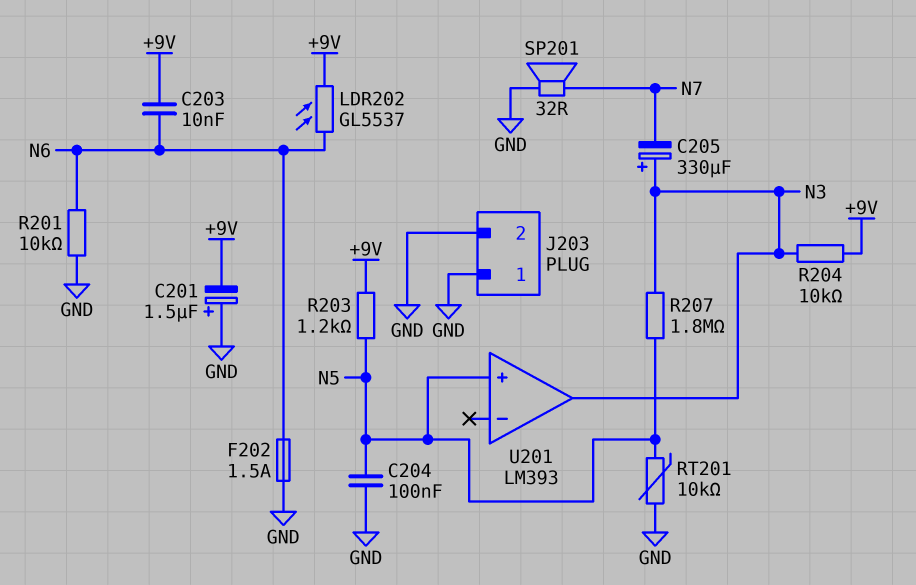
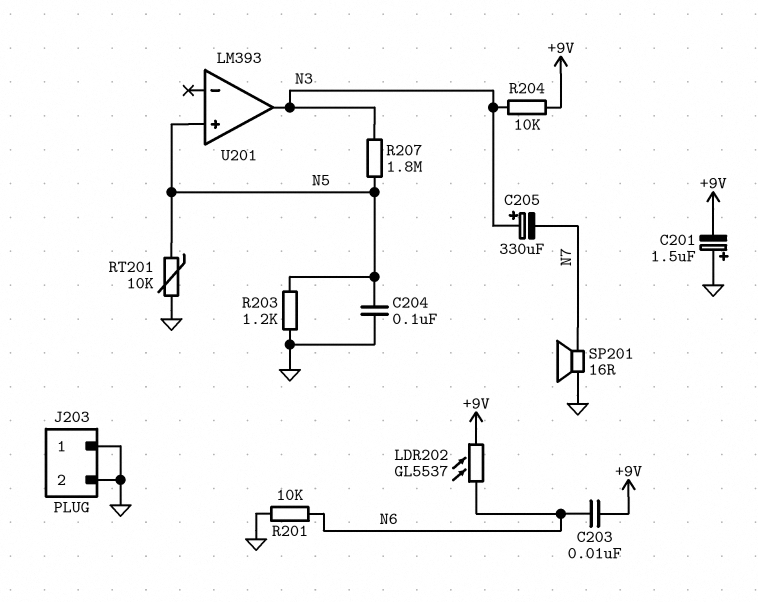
F202: 1.5A (GND, N6) -> none
R203: 1.2k (+9V, N5) -> 1.2k (GND, N5)
SP201: speaker 32R (GND, N7) -> speaker 16R (GND, N7)

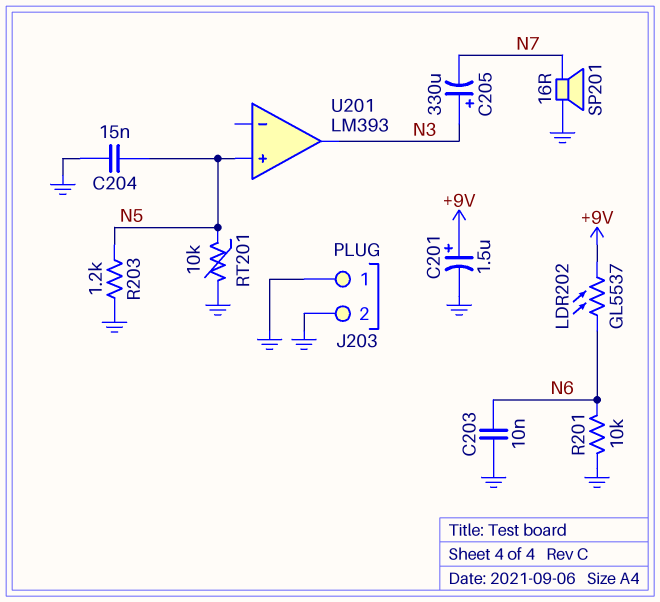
C201: 1.5uF (plus GND, minus +9V) -> 1.5uF (plus +9V, minus GND)
C203: 10nF (+9V, N6) -> 10nF (GND, N6)
C204: 100nF (GND, N5) -> 15nF (GND, N5)
R204: 10k (+9V, N3) -> none
R207: 1.8M (N3, N5) -> none

